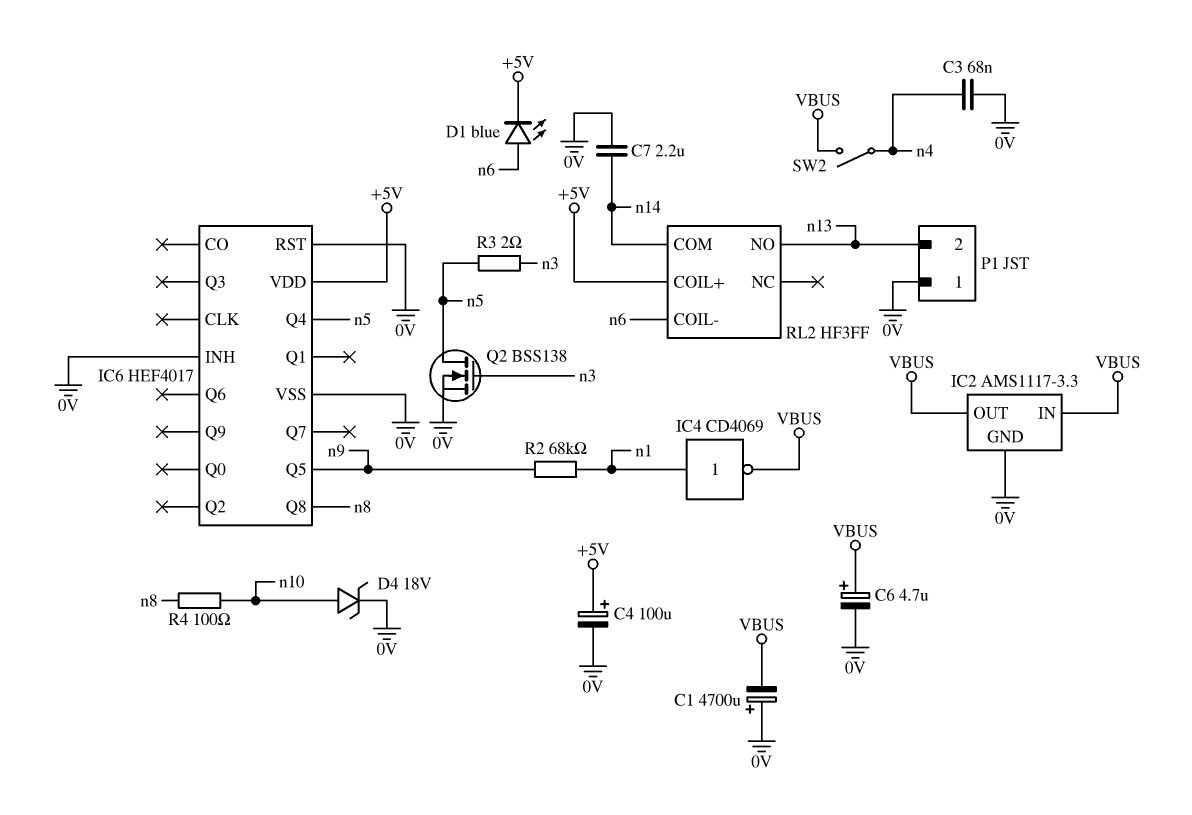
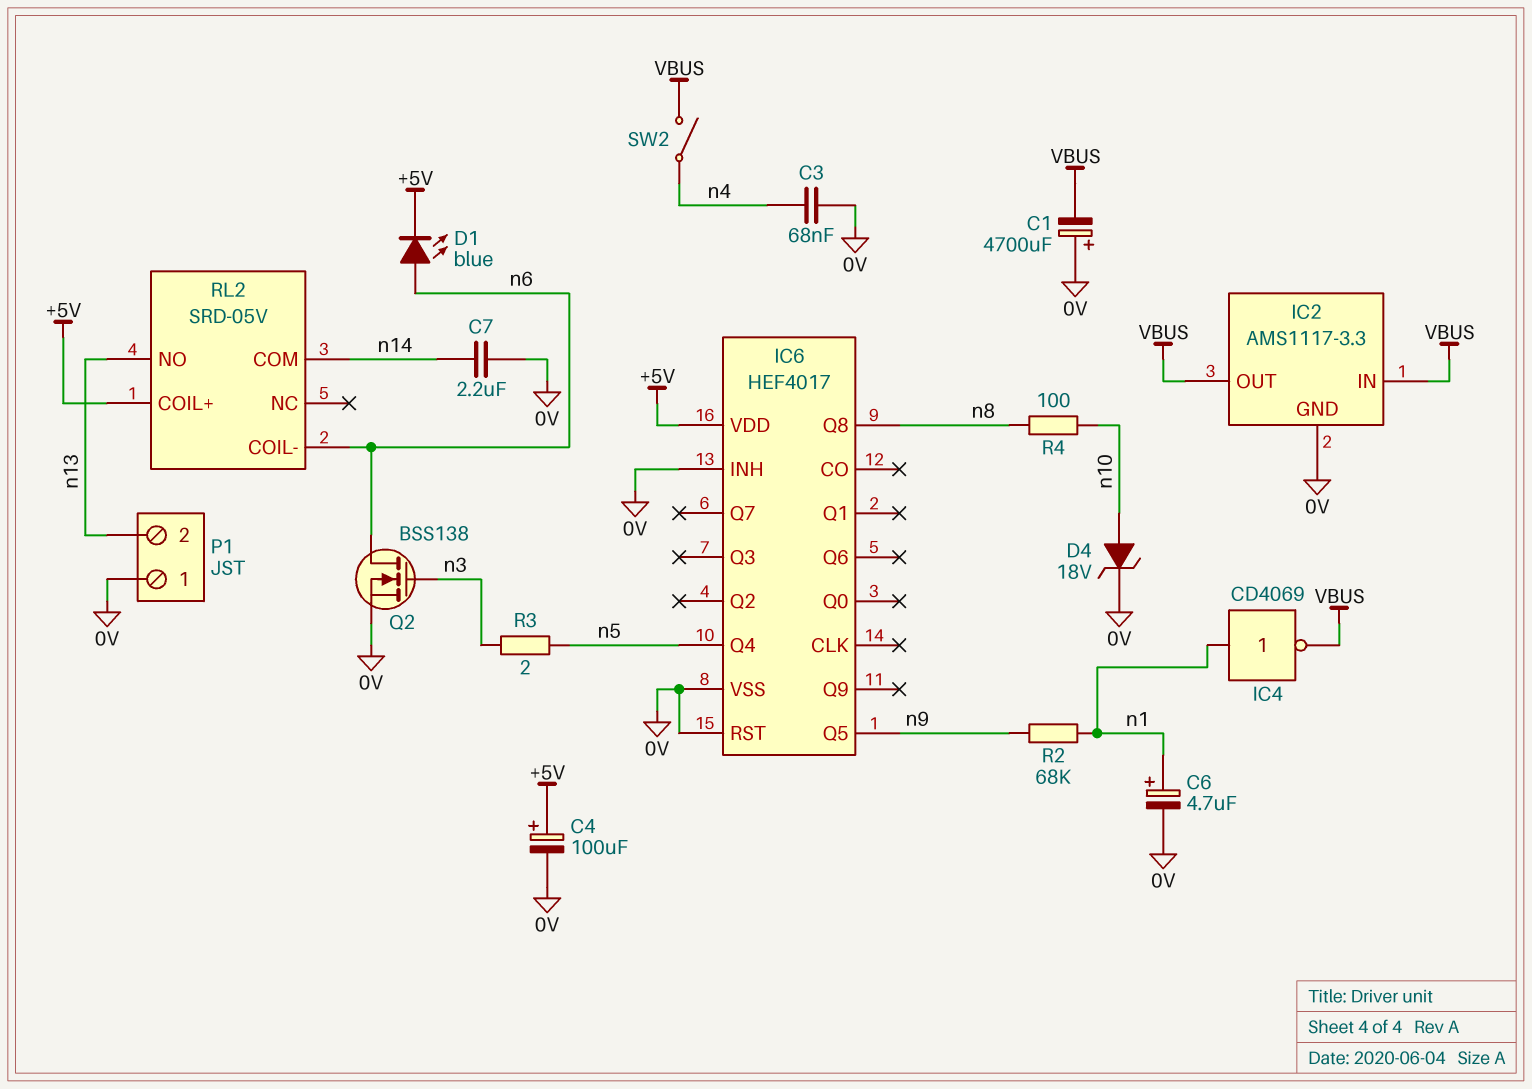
C6: 4.7uF (plus VBUS, minus 0V) -> 4.7uF (plus n1, minus 0V)
Q2: NMOS BSS138 (G n3, D n5, S 0V) -> NMOS BSS138 (G n3, D n6, S 0V)
RL2: HF3FF -> SRD-05V

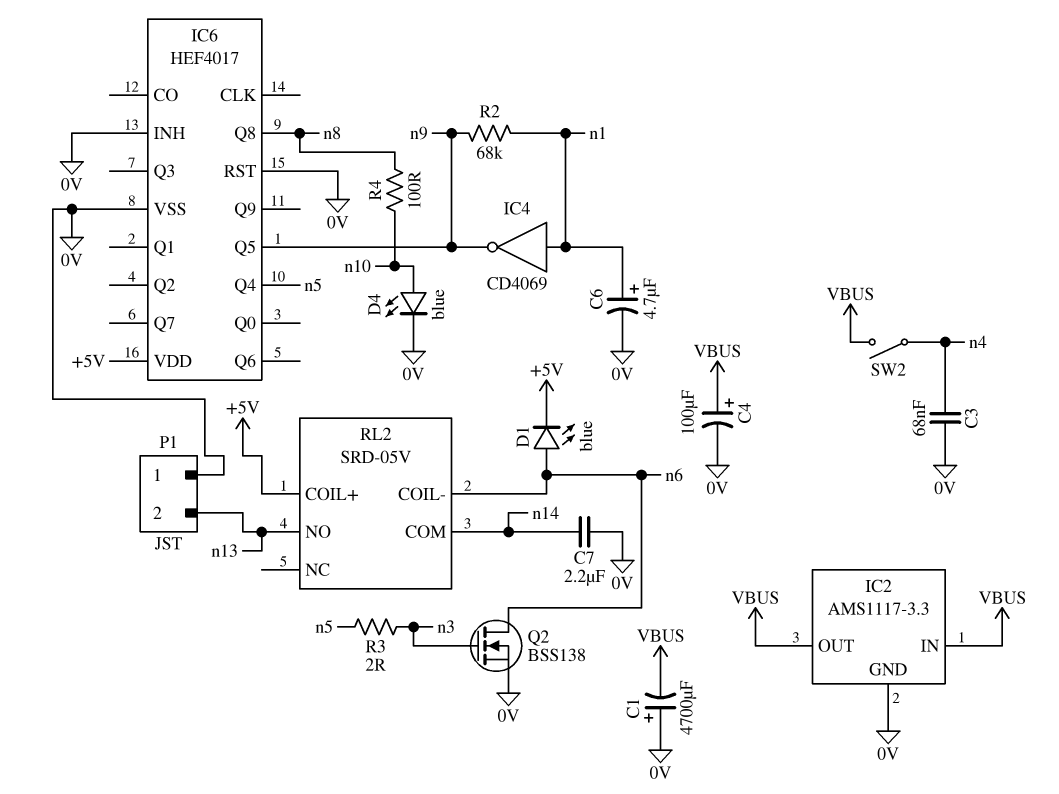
C4: 100uF (plus +5V, minus 0V) -> 100uF (plus VBUS, minus 0V)
D4: zener 18V (A n10, K 0V) -> LED blue (A n10, K 0V)
IC4: NOT CD4069 (in n1, out VBUS) -> NOT CD4069 (in n1, out n9)

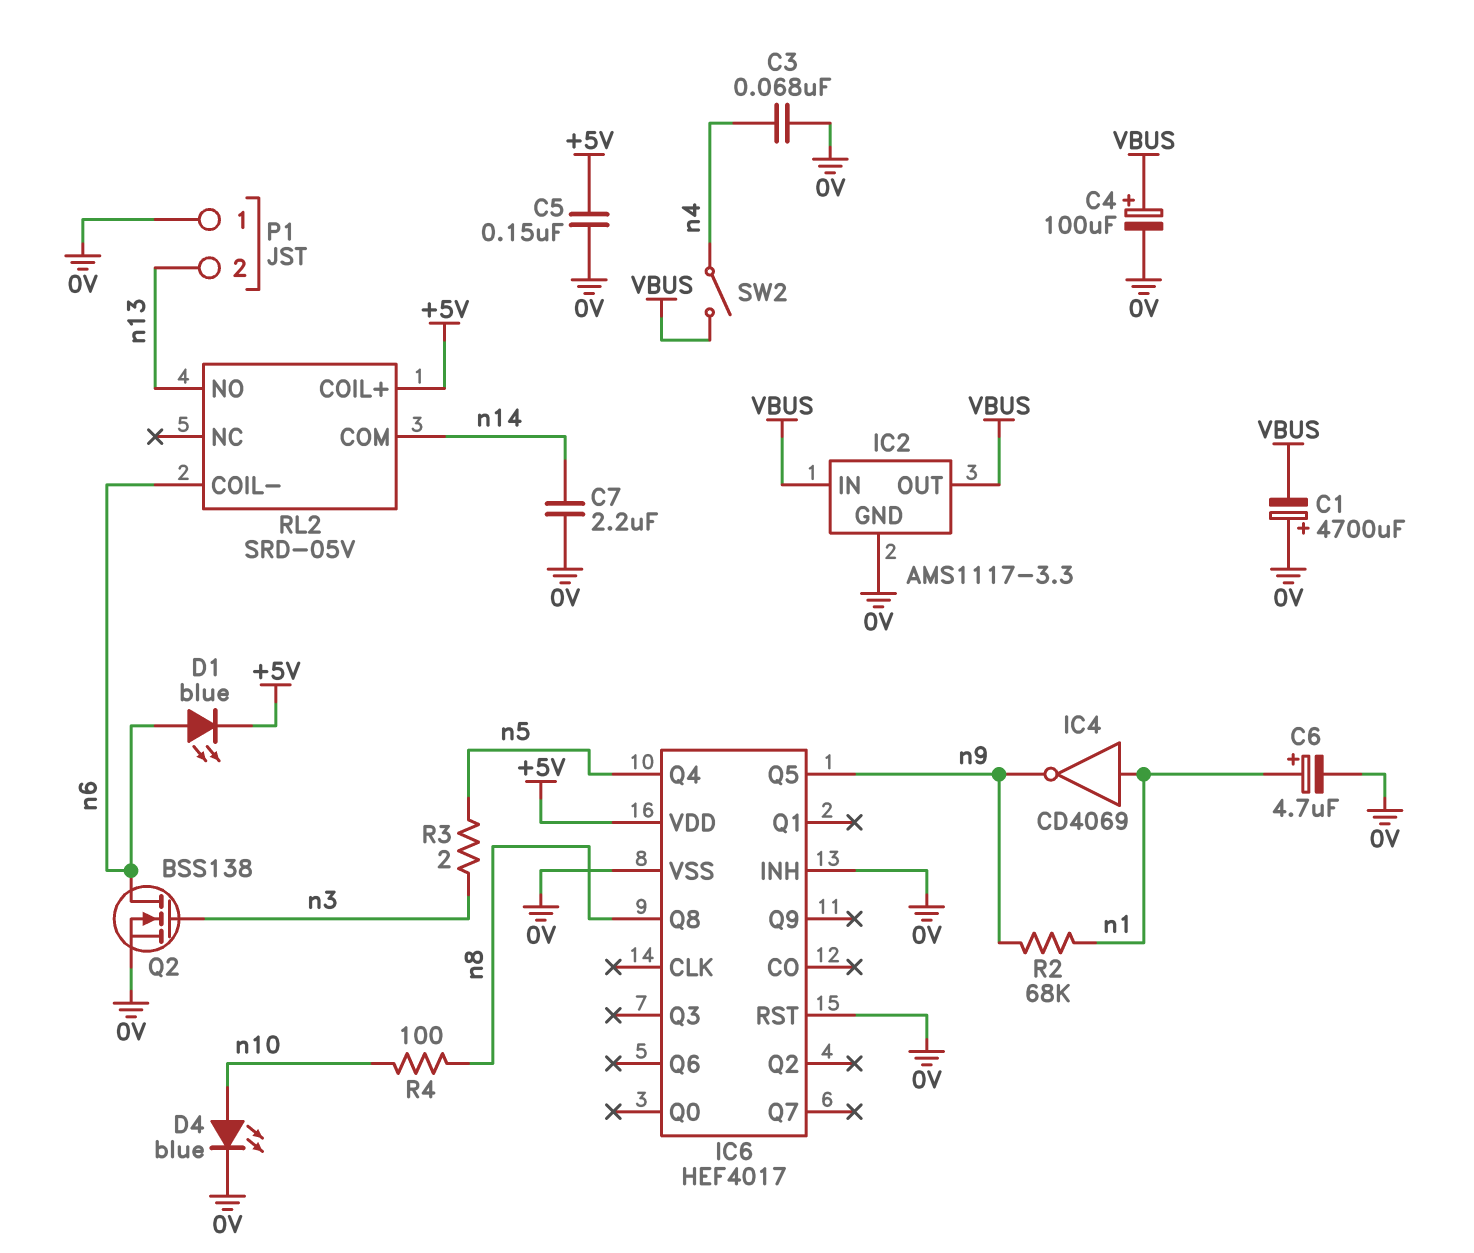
C5: none -> 150nF (+5V, 0V)

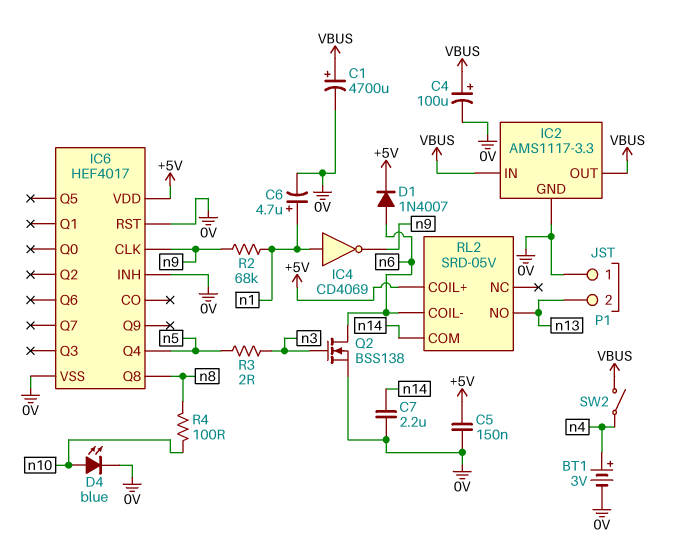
BT1: none -> 3V (plus n4, minus 0V)
C1: 4700uF (plus 0V, minus VBUS) -> 4700uF (plus VBUS, minus 0V)
C3: 68nF (0V, n4) -> none
D1: LED blue (A n6, K +5V) -> diode 1N4007 (A n6, K +5V)
IC6 pin CLK: none -> n9
IC6 pin Q5: n9 -> none

